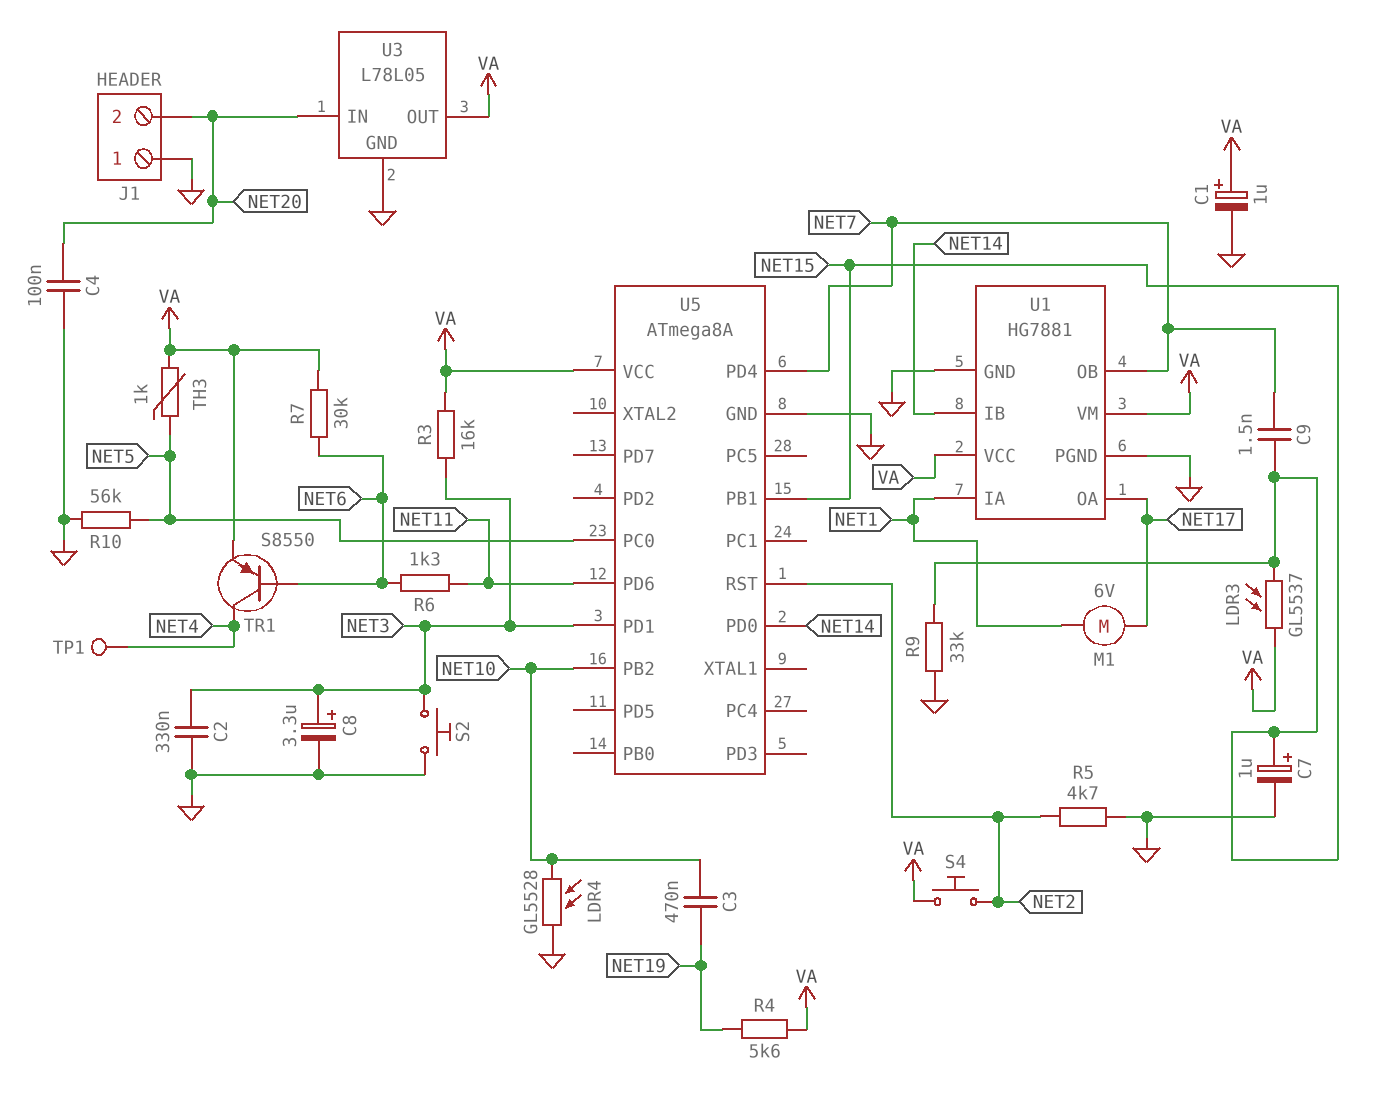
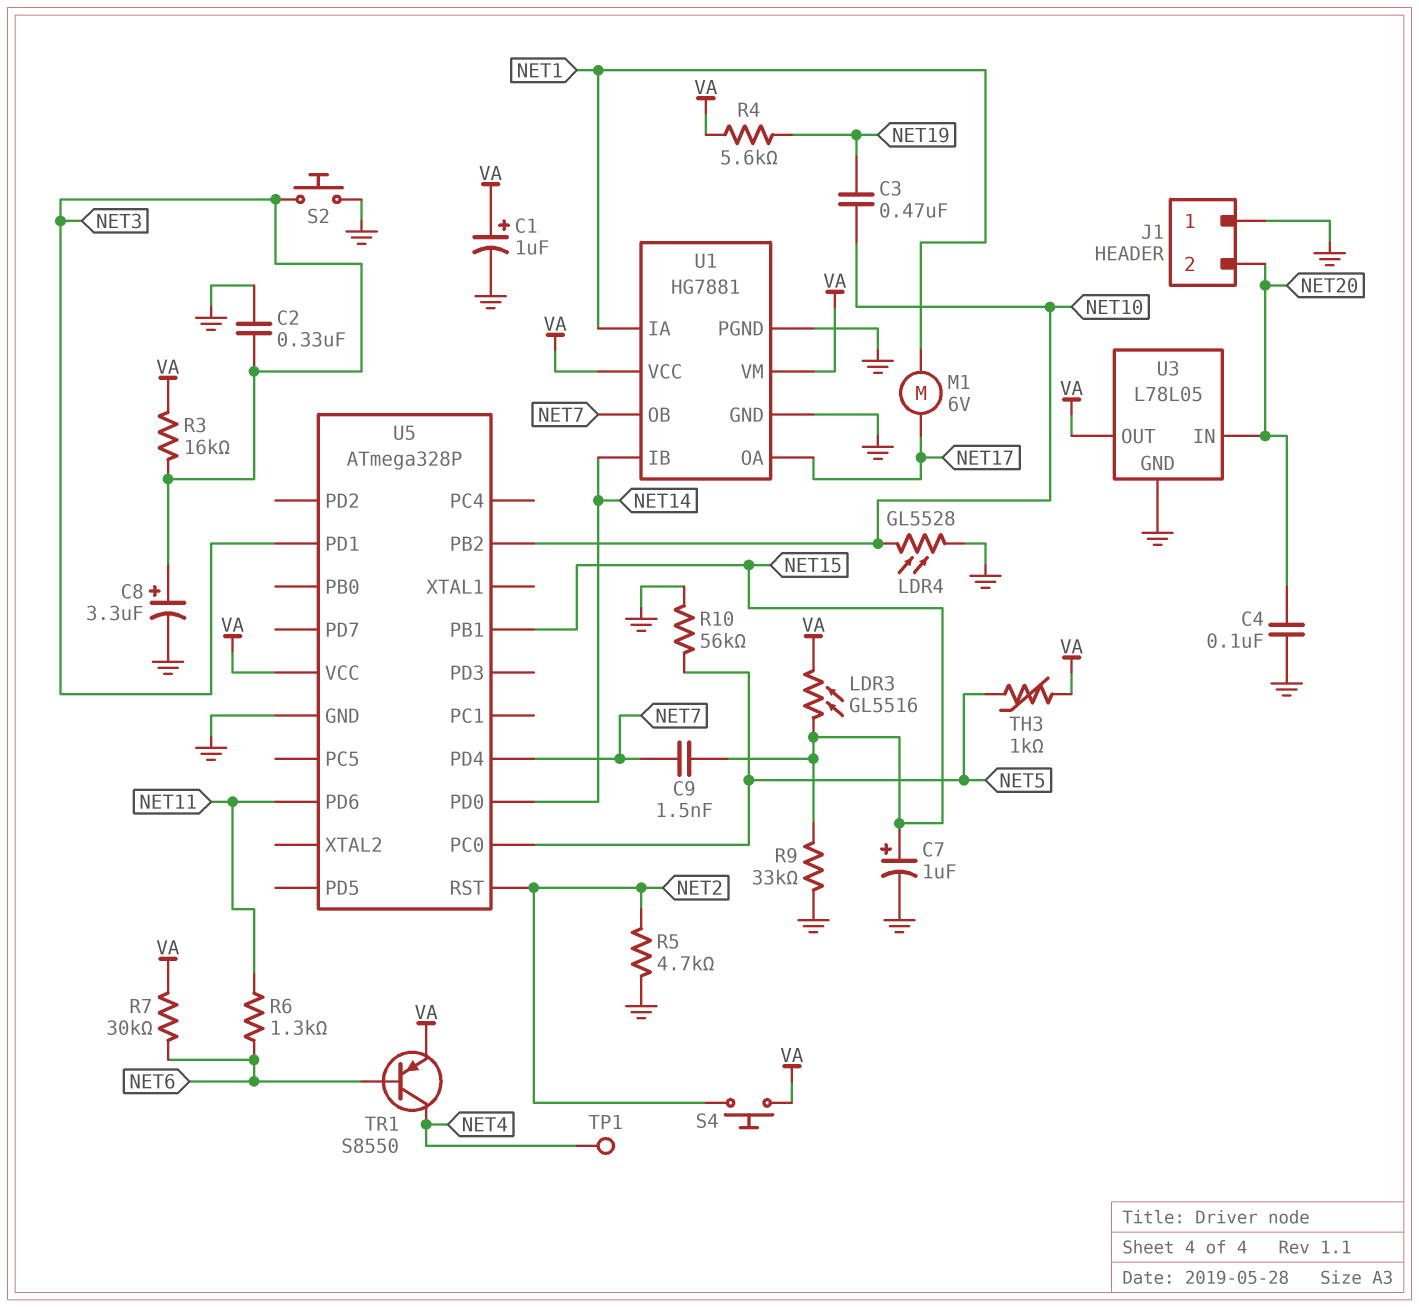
LDR3: GL5537 (NET15, VA) -> GL5516 (NET15, VA)
U5: ATmega8A -> ATmega328P

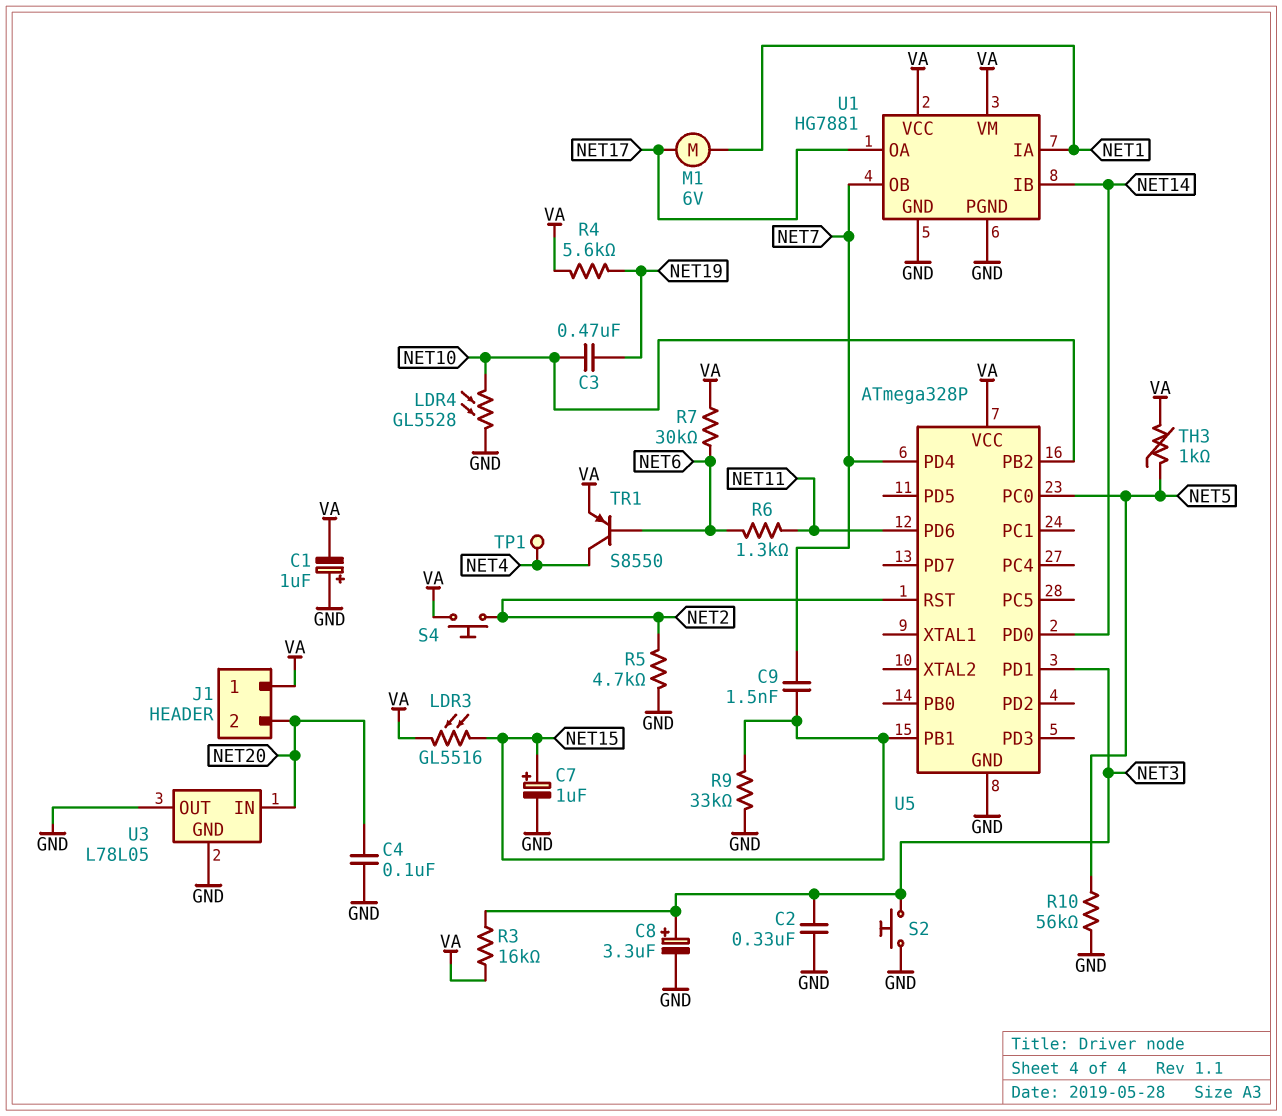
C1: 1uF (plus VA, minus GND) -> 1uF (plus GND, minus VA)
J1 pin 1: GND -> VA
U3 pin OUT: VA -> GND

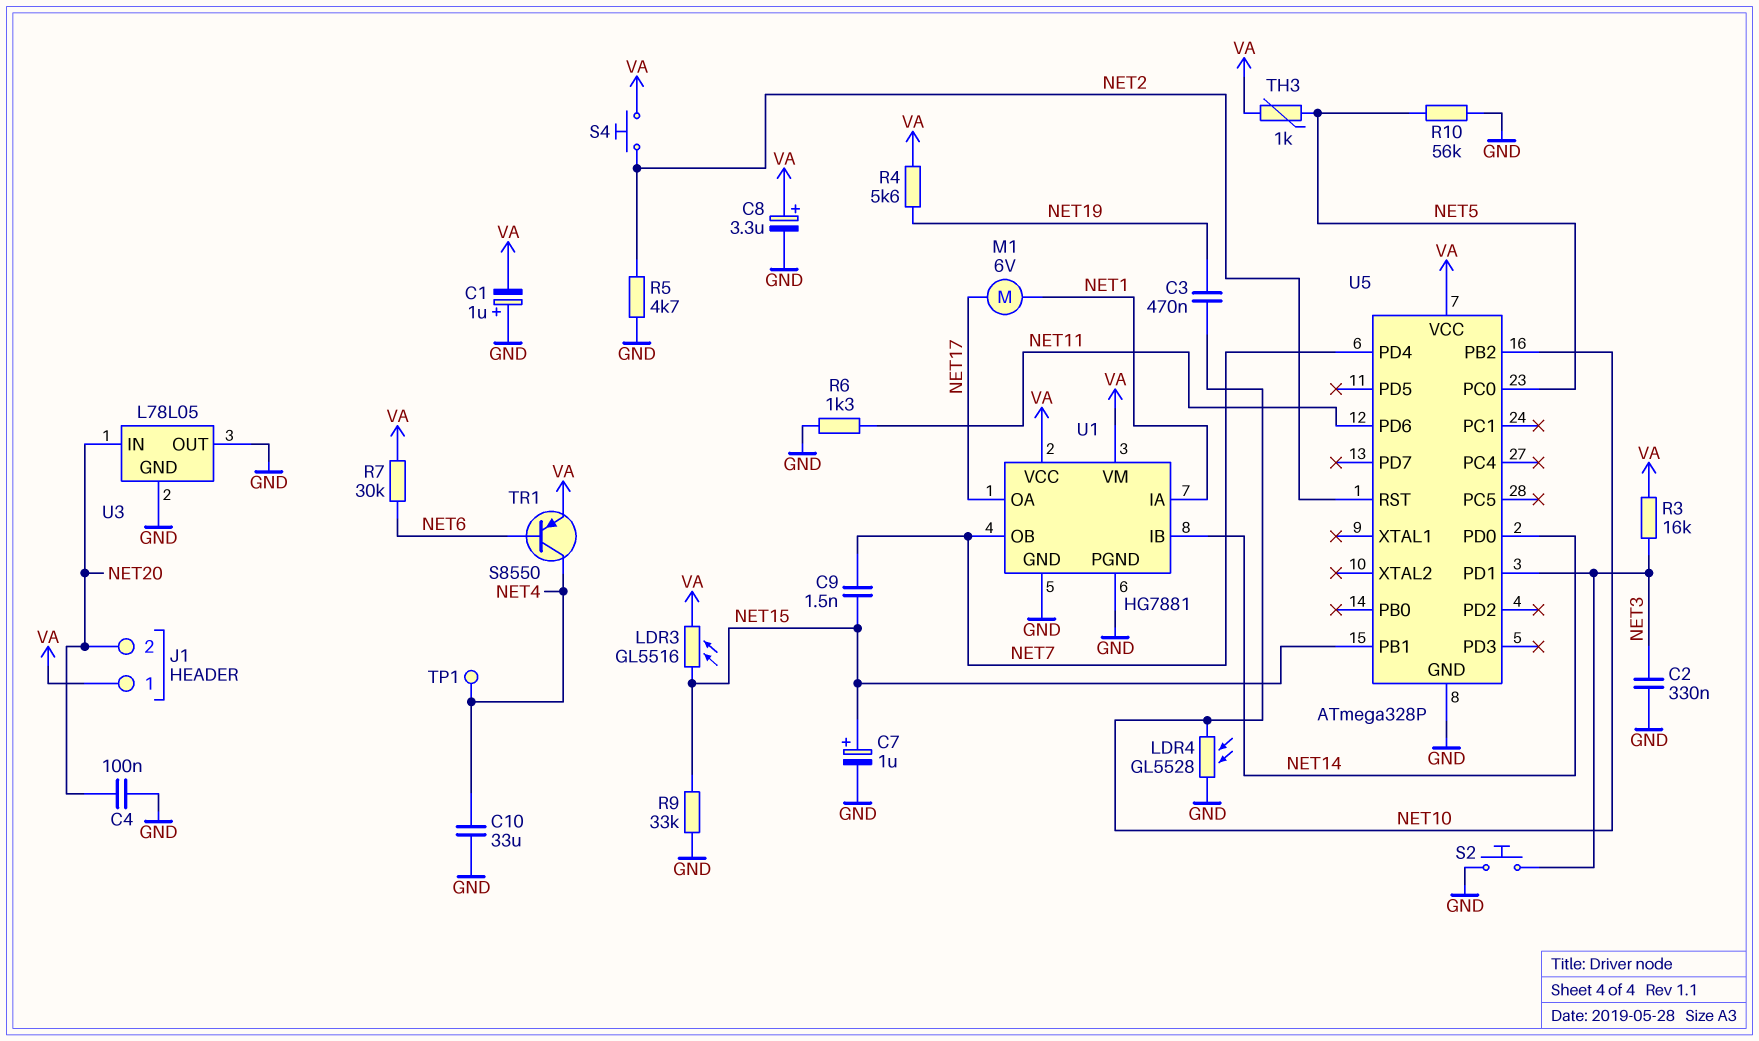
C8: 3.3uF (plus NET3, minus GND) -> 3.3uF (plus VA, minus GND)
C10: none -> 33uF (GND, NET4)
R6: 1.3k (NET6, NET11) -> 1.3k (GND, NET11)

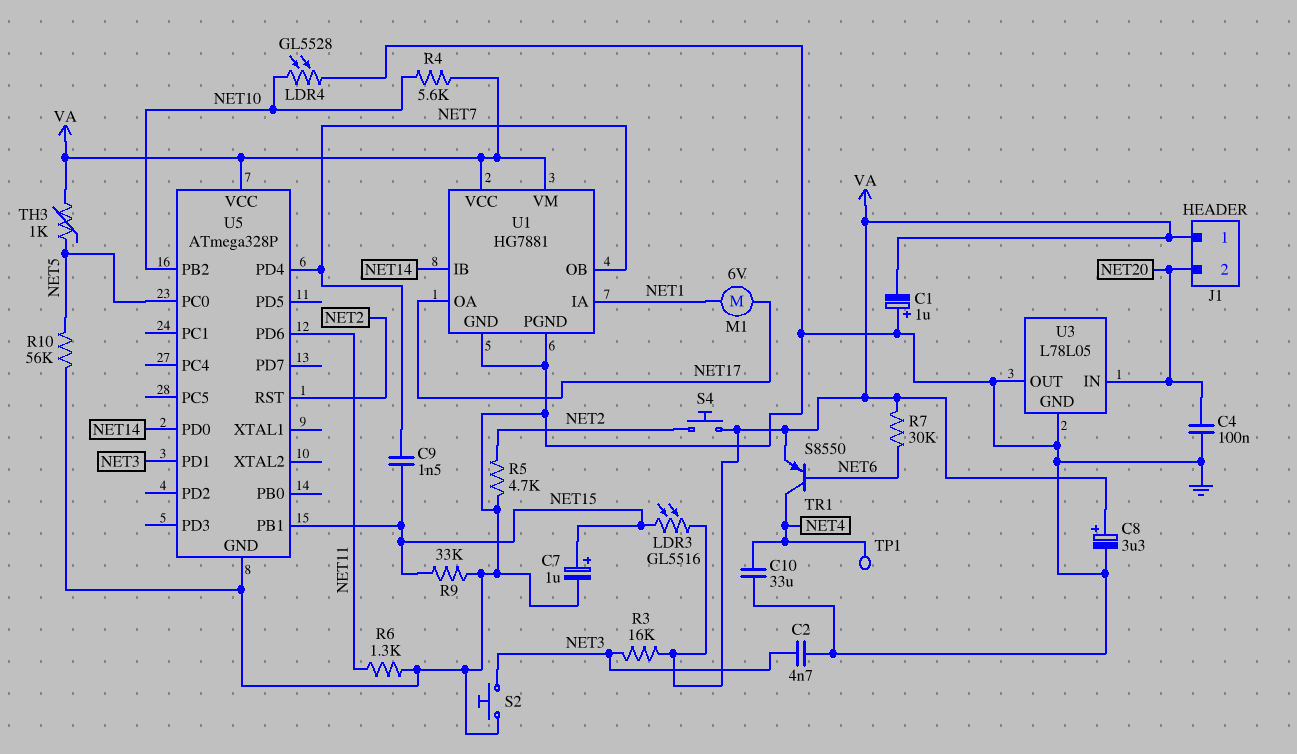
C2: 330nF (GND, NET3) -> 4.7nF (GND, NET3)
C3: 470nF (NET10, NET19) -> none
R4: 5.6k (NET19, VA) -> 5.6k (NET10, VA)

